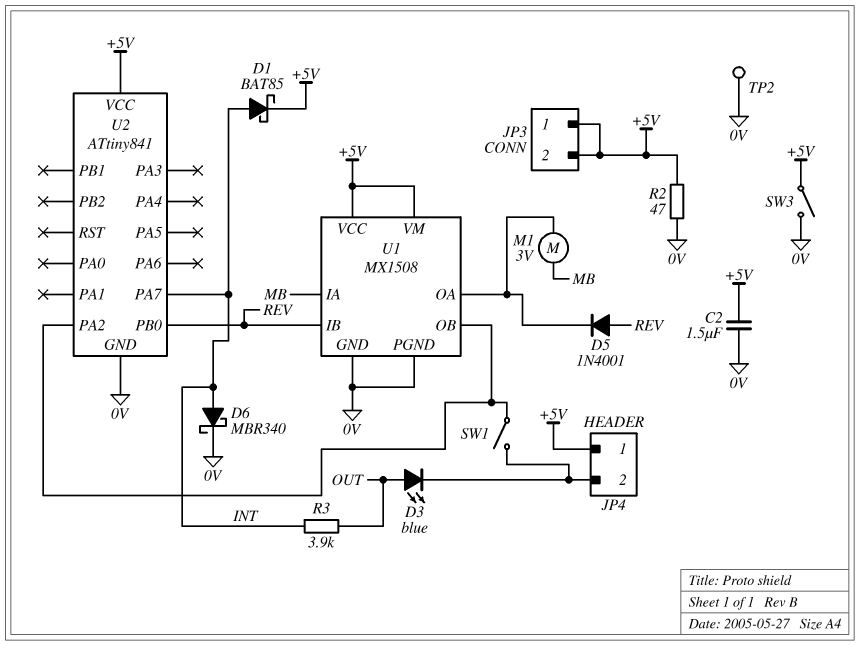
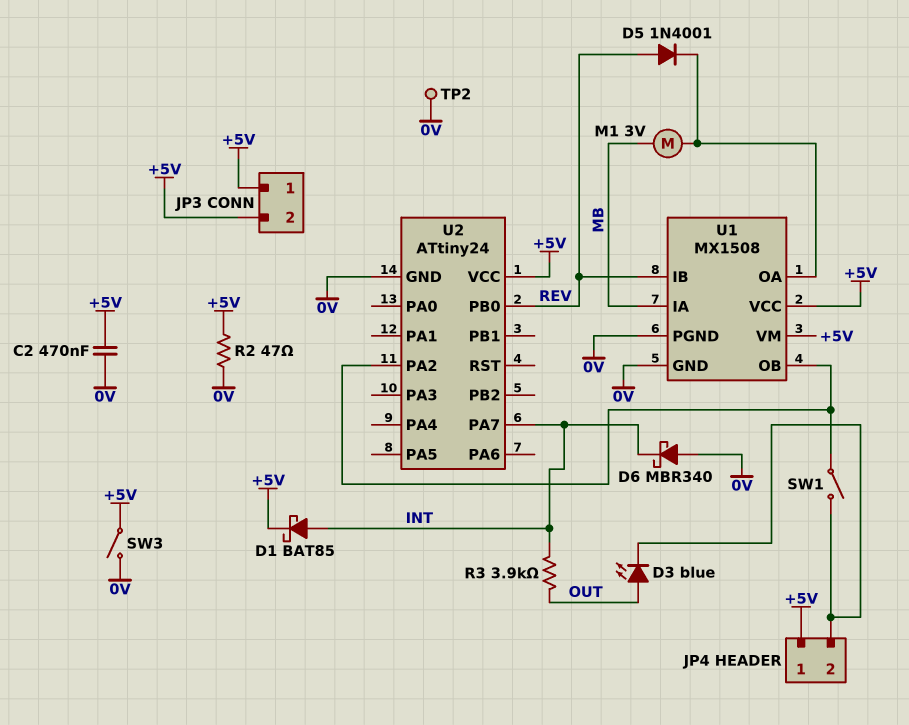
C2: 1.5uF (+5V, 0V) -> 470nF (+5V, 0V)
D6: schottky MBR340 (A INT, K 0V) -> schottky MBR340 (A 0V, K INT)
U2: ATtiny841 -> ATtiny24

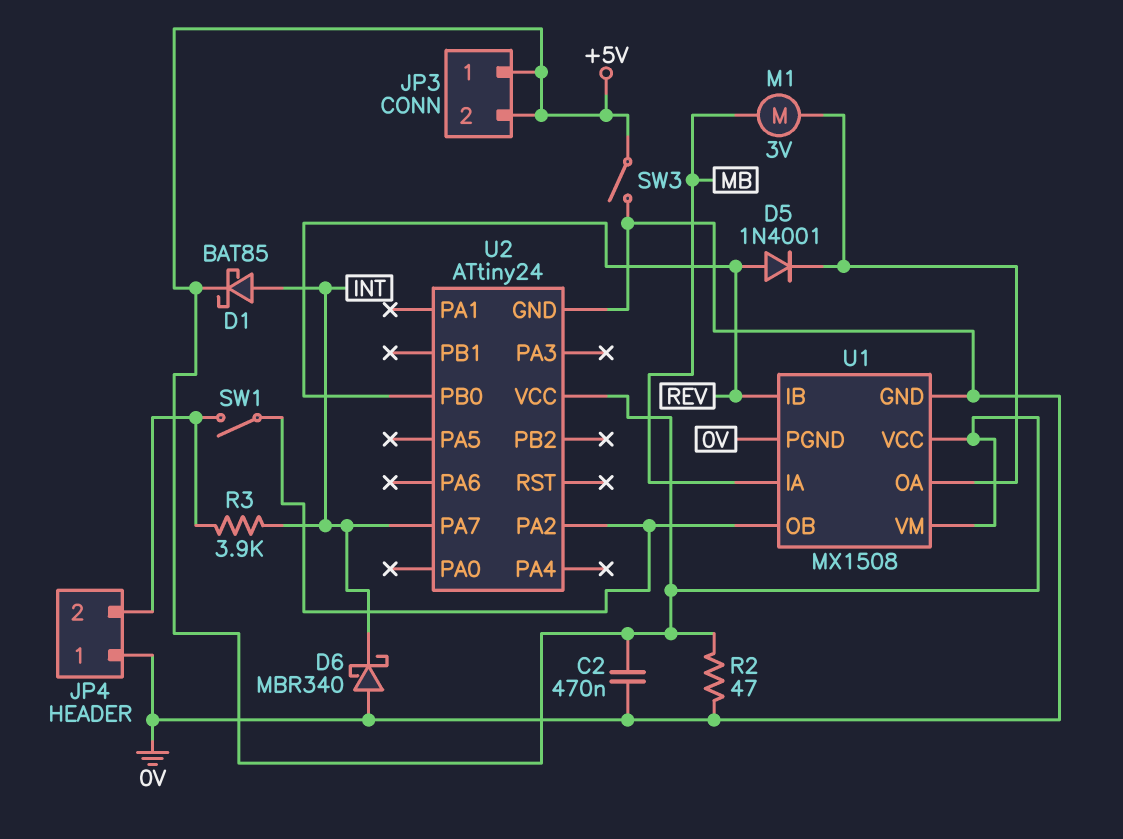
D3: LED blue (A OUT, K JP4/2) -> none
JP4 pin 1: +5V -> 0V
R3: 3.9k (INT, OUT) -> 3.9k (INT, JP4/2)
TP2: test point (0V) -> none

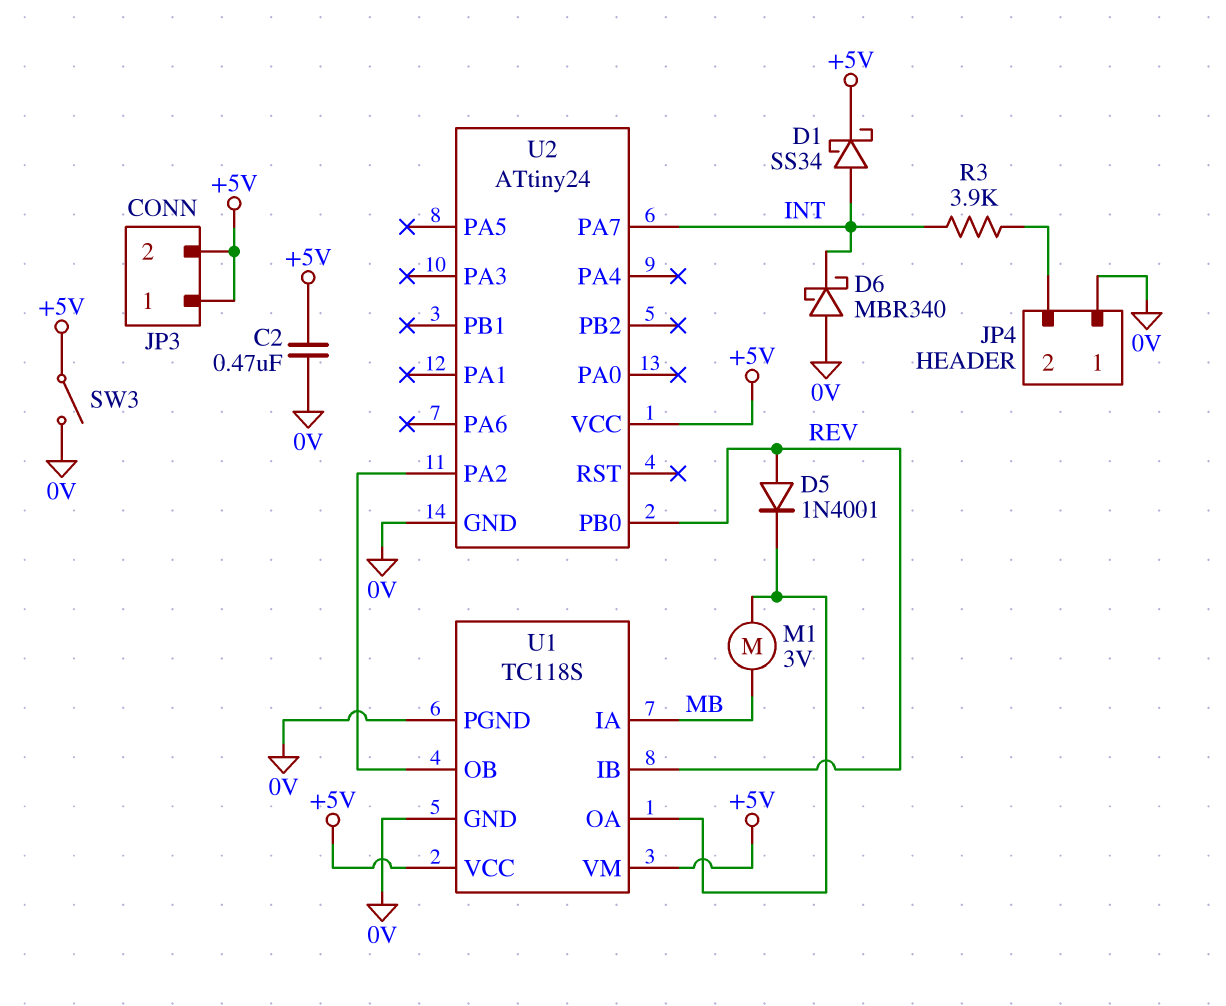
D1: schottky BAT85 (A INT, K +5V) -> schottky SS34 (A INT, K +5V)
R2: 47 (+5V, 0V) -> none
SW1: switch (JP4/2, U1/OB) -> none
U1: MX1508 -> TC118S

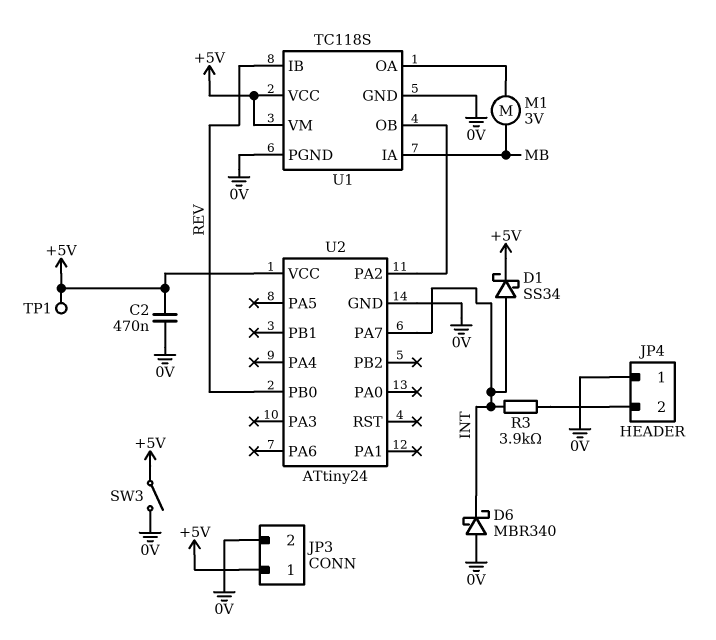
D5: diode 1N4001 (A REV, K U1/OA) -> none
JP3 pin 2: +5V -> 0V
TP1: none -> test point (+5V)

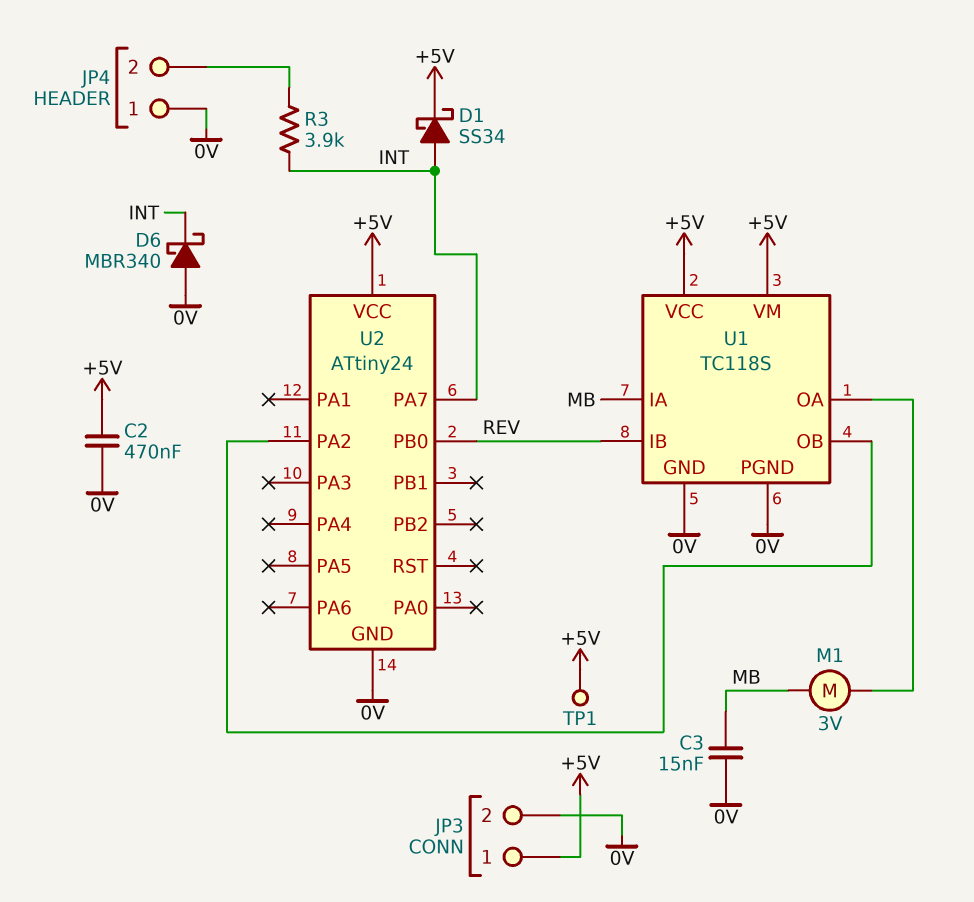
C3: none -> 15nF (0V, MB)
SW3: switch (+5V, 0V) -> none

